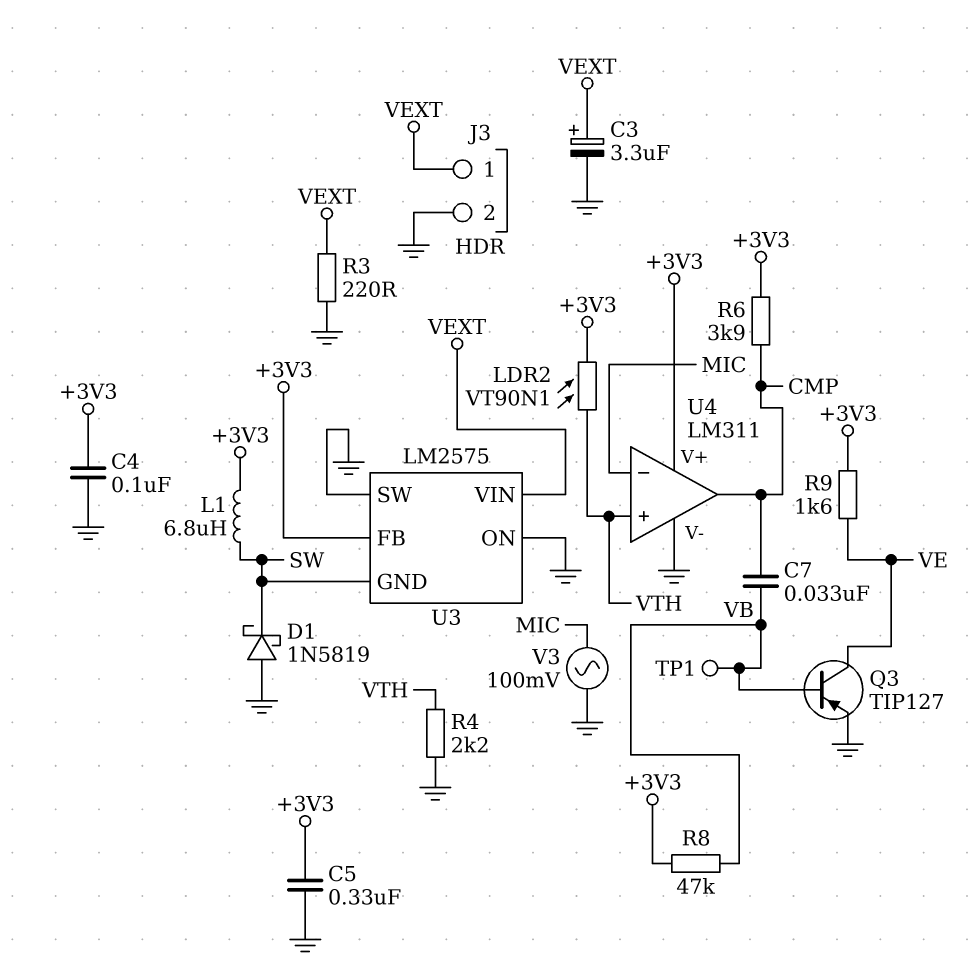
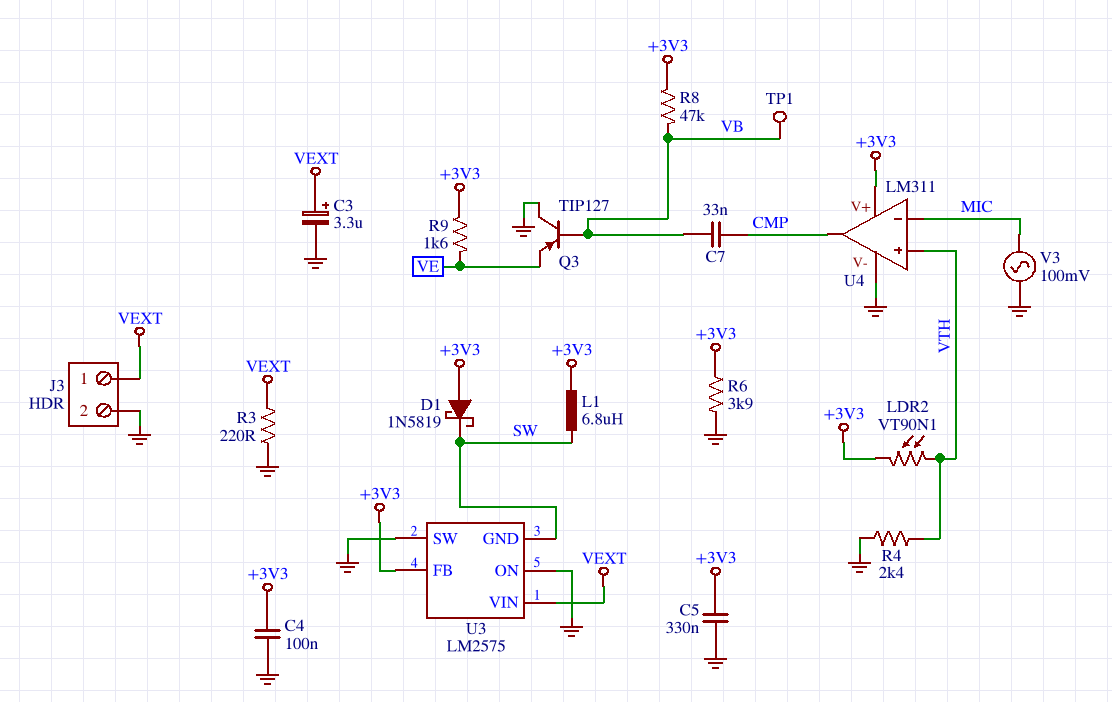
D1: schottky 1N5819 (A GND, K SW) -> schottky 1N5819 (A +3V3, K SW)
Q3: PNP TIP127 (B VB, C VE, E GND) -> PNP TIP127 (B VB, C GND, E VE)
R4: 2.2k (GND, VTH) -> 2.4k (GND, VTH)
R6: 3.9k (+3V3, CMP) -> 3.9k (+3V3, GND)

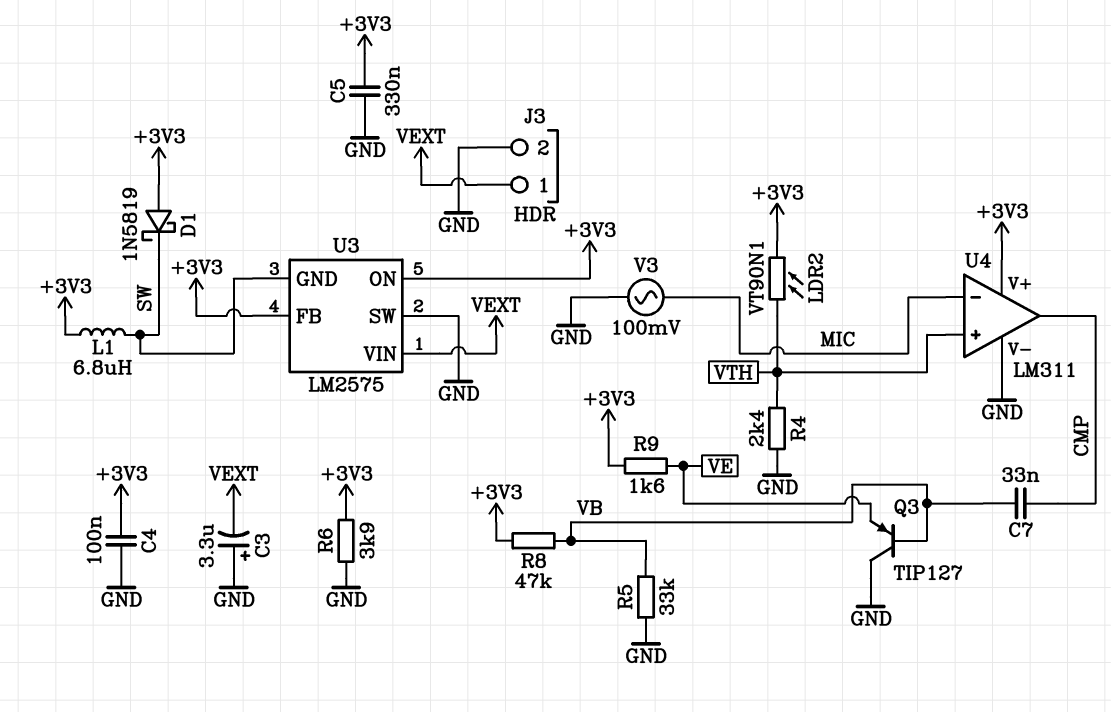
C3: 3.3uF (plus VEXT, minus GND) -> 3.3uF (plus GND, minus VEXT)
R3: 220 (GND, VEXT) -> none
R5: none -> 33k (GND, VB)
TP1: test point (VB) -> none
U3 pin ON: GND -> +3V3

